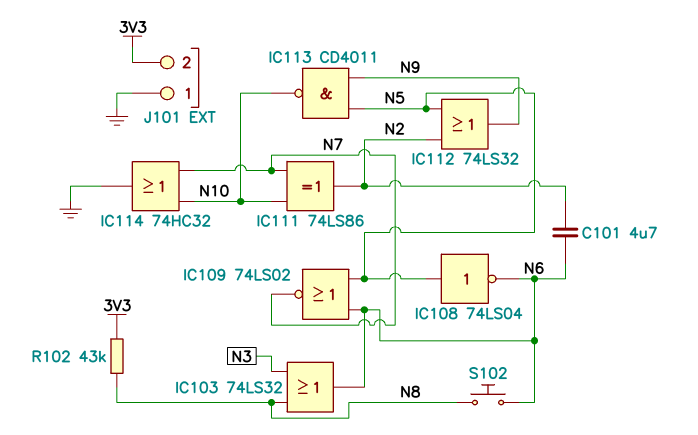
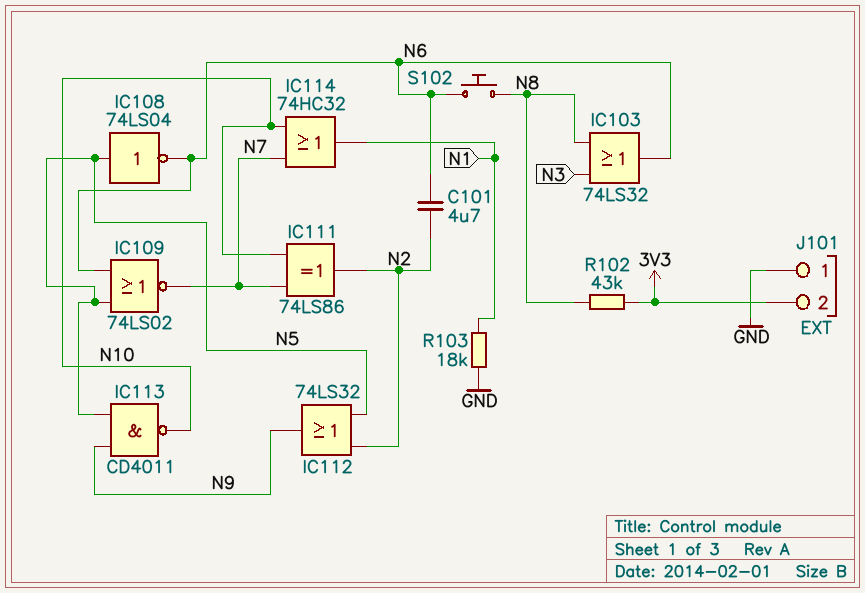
IC114: OR 74HC32 (in N7, in N10, out GND) -> OR 74HC32 (in N7, in N10, out N1)
R103: none -> 18k (GND, N1)

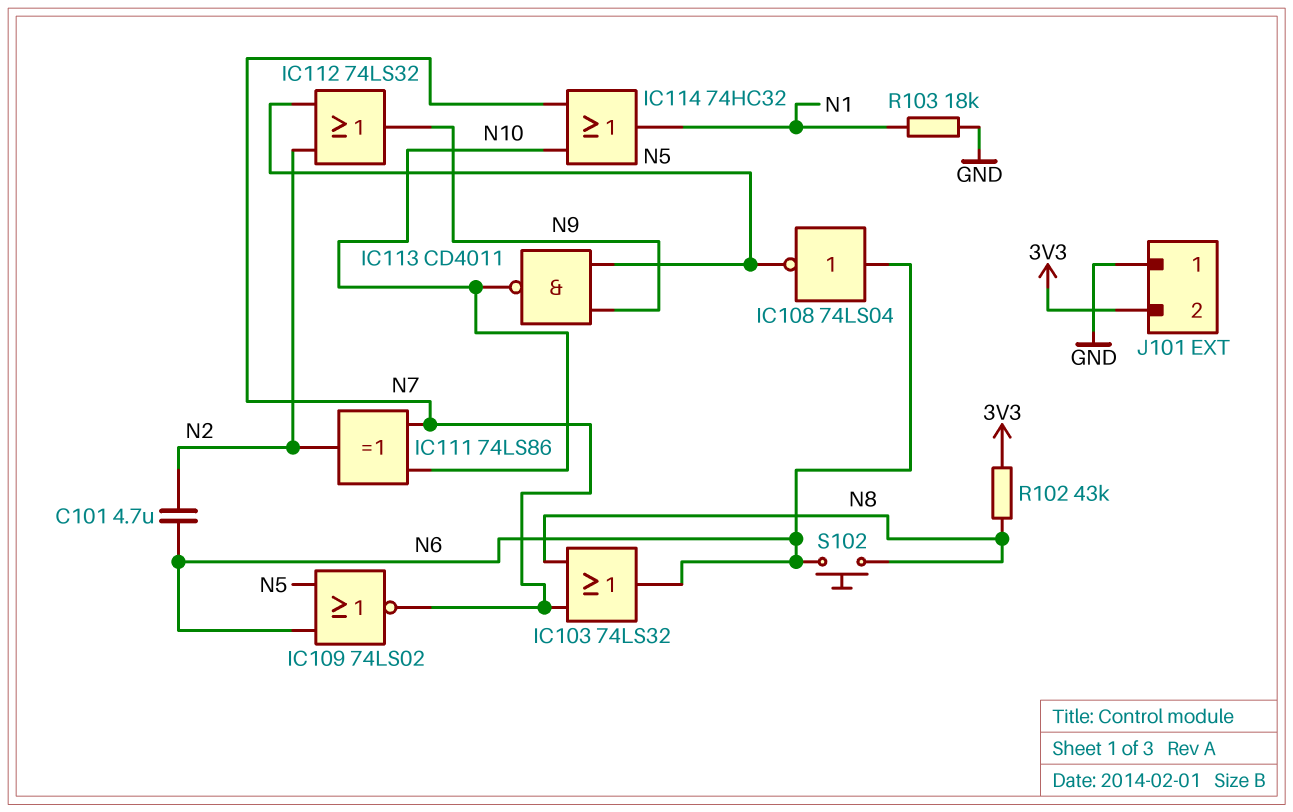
IC103: OR 74LS32 (in N3, in N8, out N6) -> OR 74LS32 (in N7, in N8, out N6)
IC108: NOT 74LS04 (in N5, out N6) -> NOT 74LS04 (in N6, out N5)

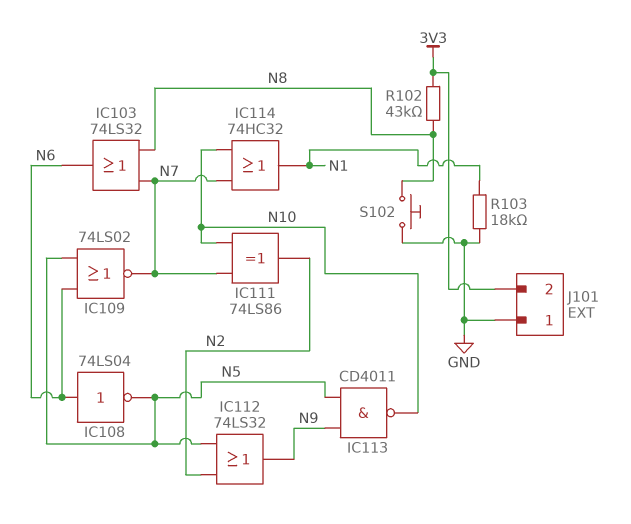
C101: 4.7uF (N2, N6) -> none
S102: button (N6, N8) -> button (GND, N8)

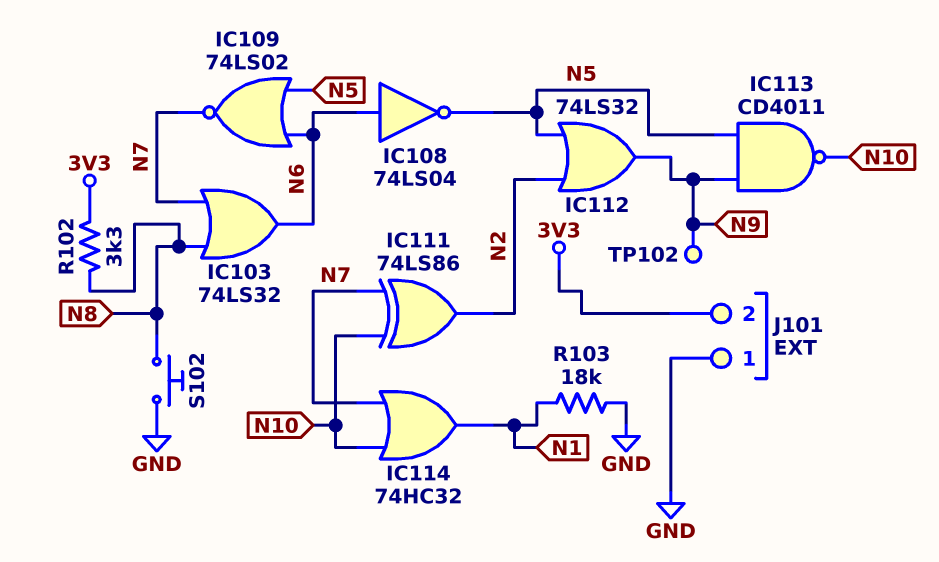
R102: 43k (3V3, N8) -> 3.3k (3V3, N8)
TP102: none -> test point (N9)

